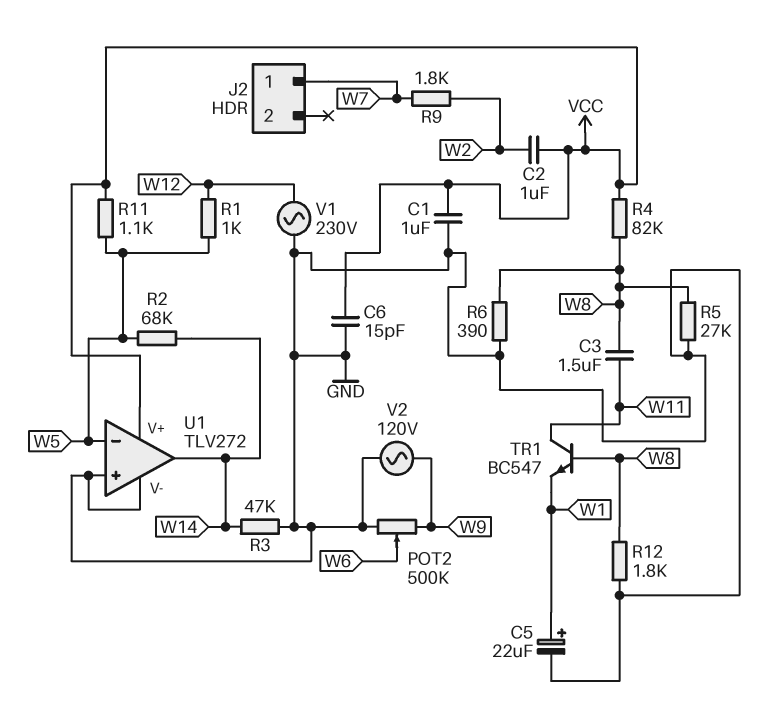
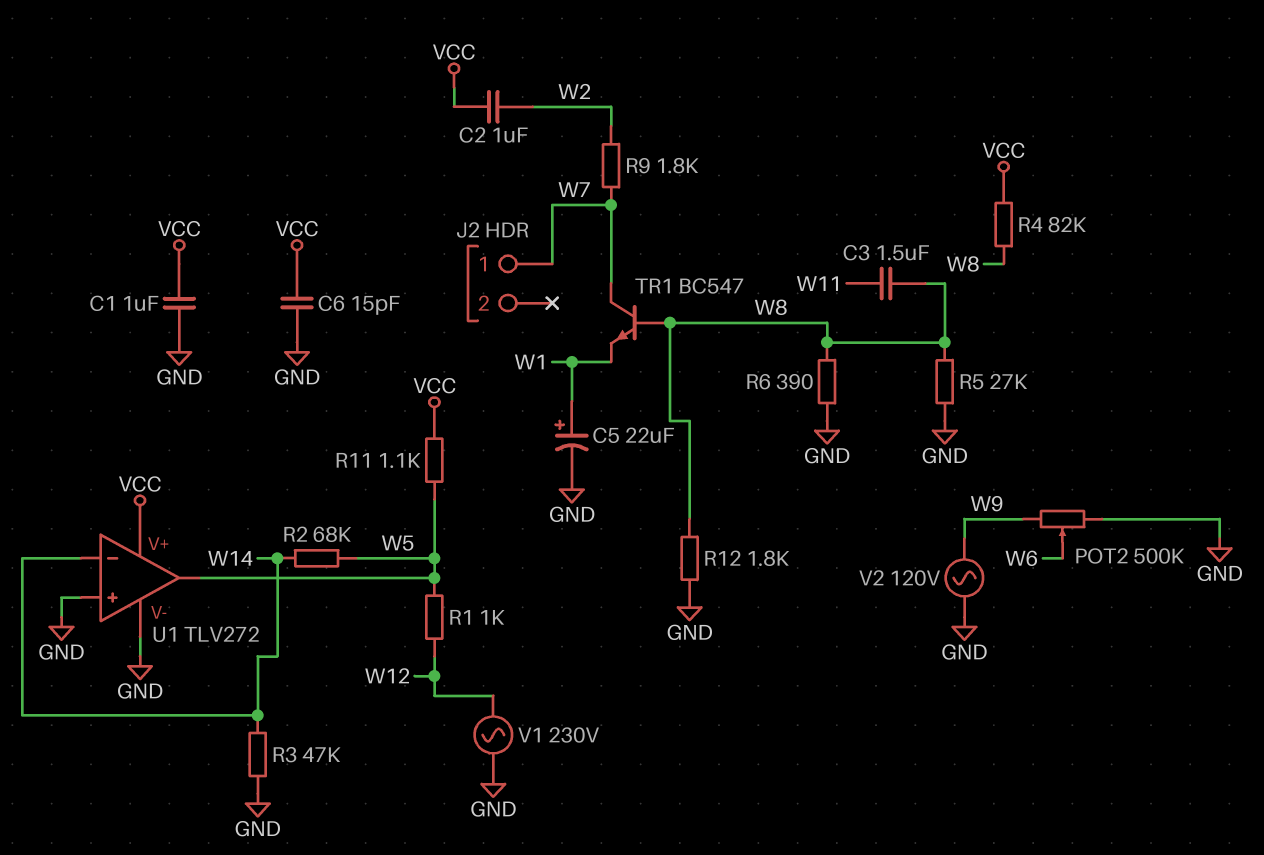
TR1: NPN BC547 (B W8, C W11, E W1) -> NPN BC547 (B W8, C W7, E W1)
U1 pin in-: W5 -> W14
U1 pin out: W14 -> W5

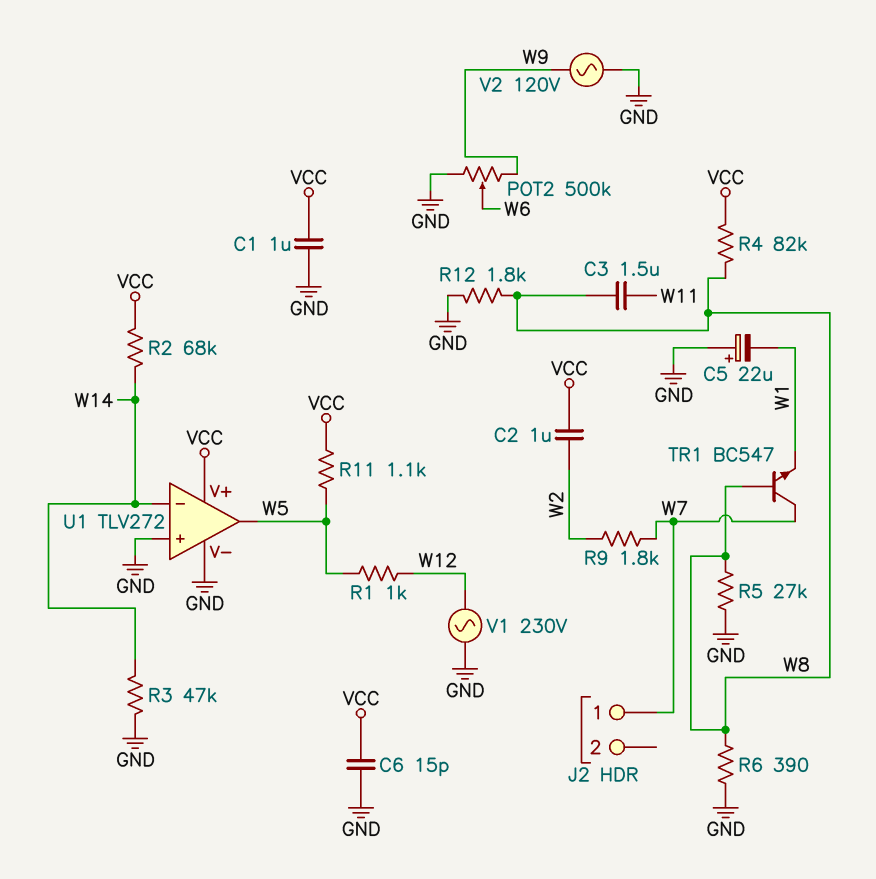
C5: 22uF (plus W1, minus GND) -> 22uF (plus GND, minus W1)
R2: 68k (W5, W14) -> 68k (VCC, W14)

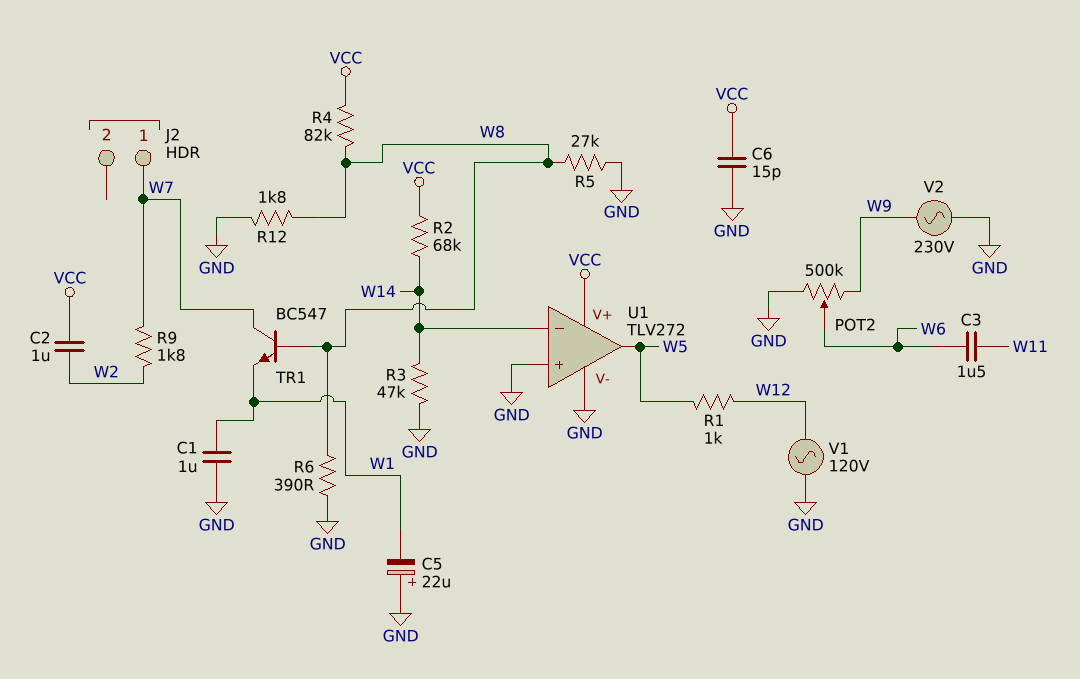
C1: 1uF (GND, VCC) -> 1uF (GND, W1)
C3: 1.5uF (W8, W11) -> 1.5uF (W6, W11)
R11: 1.1k (VCC, W5) -> none
V1: AC 230V (GND, W12) -> AC 120V (GND, W12)
V2: AC 120V (GND, W9) -> AC 230V (GND, W9)

